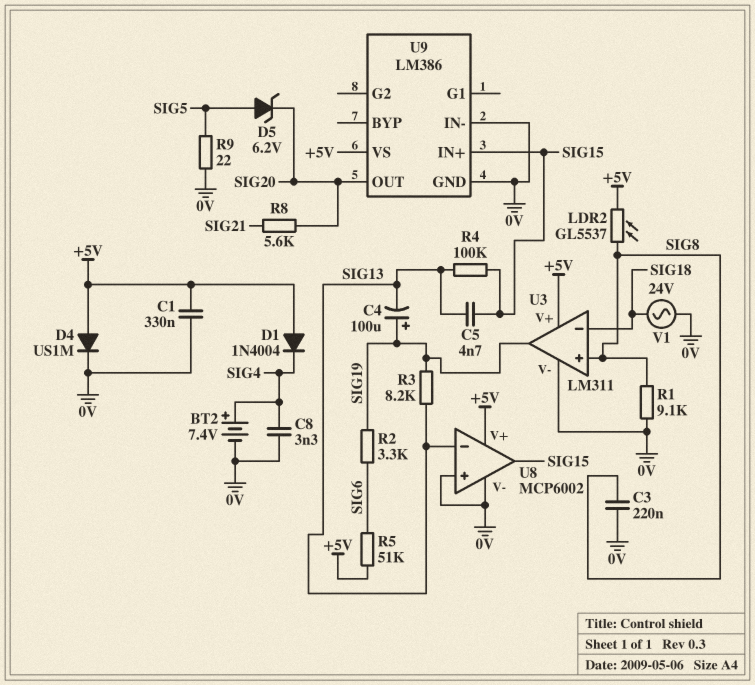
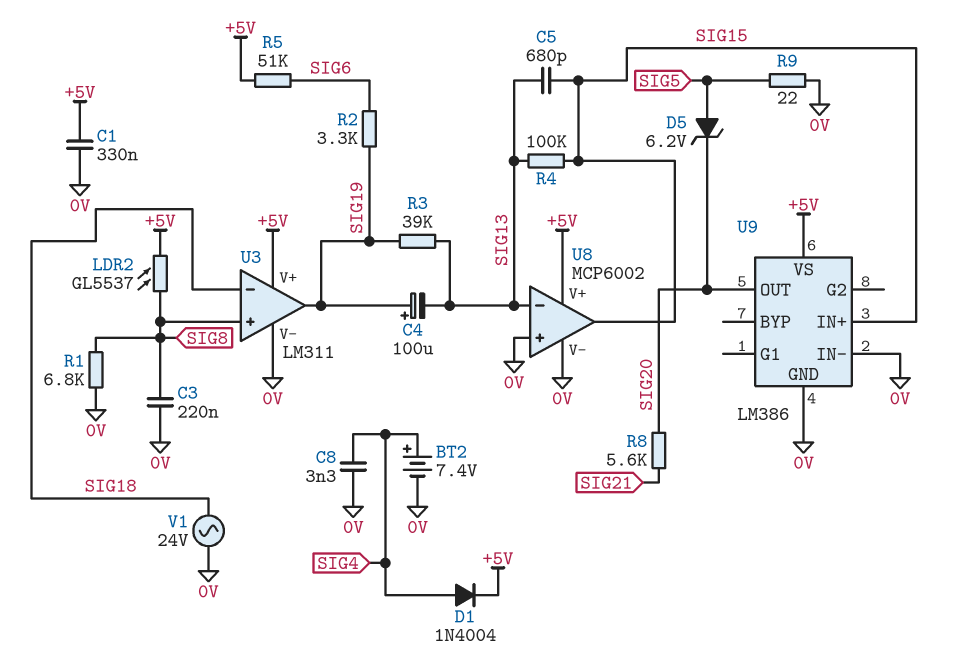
C5: 4.7nF (SIG13, SIG15) -> 680pF (SIG13, SIG15)
D1: diode 1N4004 (A +5V, K SIG4) -> diode 1N4004 (A SIG4, K +5V)
D4: diode US1M (A +5V, K 0V) -> none
R1: 9.1k (0V, SIG8) -> 6.8k (0V, SIG8)
R3: 8.2k (SIG13, SIG19) -> 39k (SIG13, SIG19)

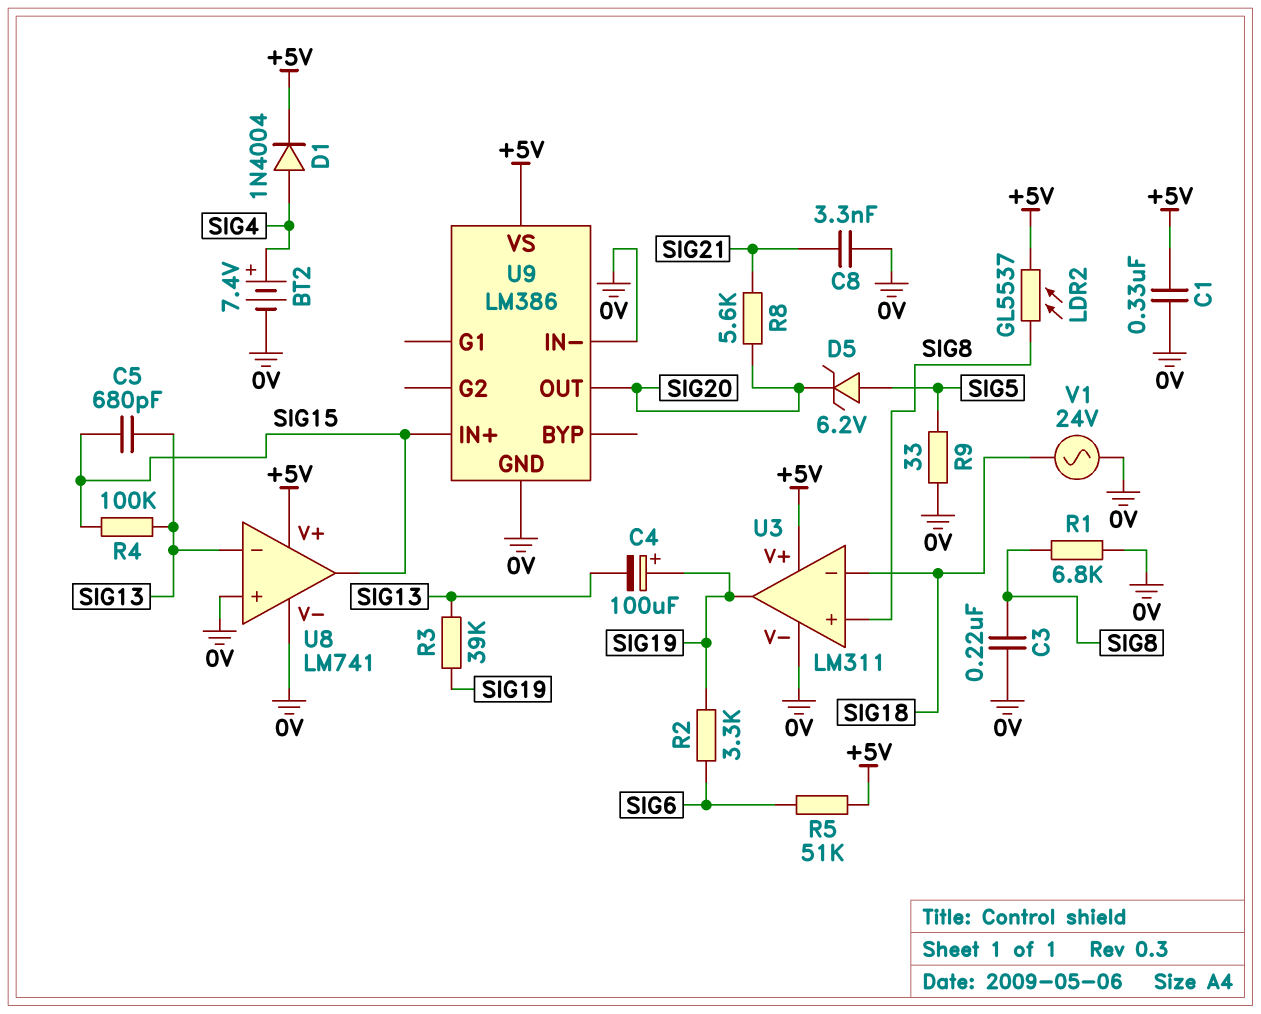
C8: 3.3nF (0V, SIG4) -> 3.3nF (0V, SIG21)
R9: 22 (0V, SIG5) -> 33 (0V, SIG5)
U8: MCP6002 -> LM741

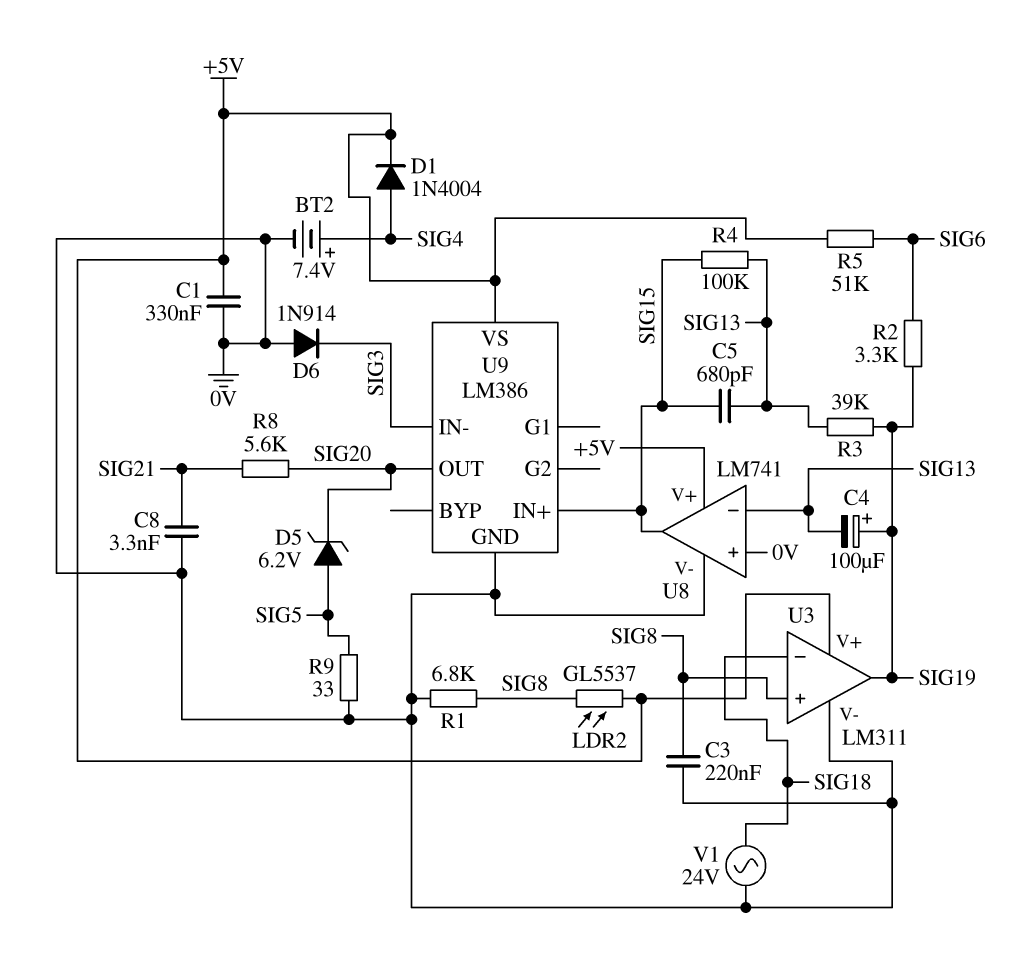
D6: none -> diode 1N914 (A 0V, K SIG3)
U9 pin IN-: 0V -> SIG3

